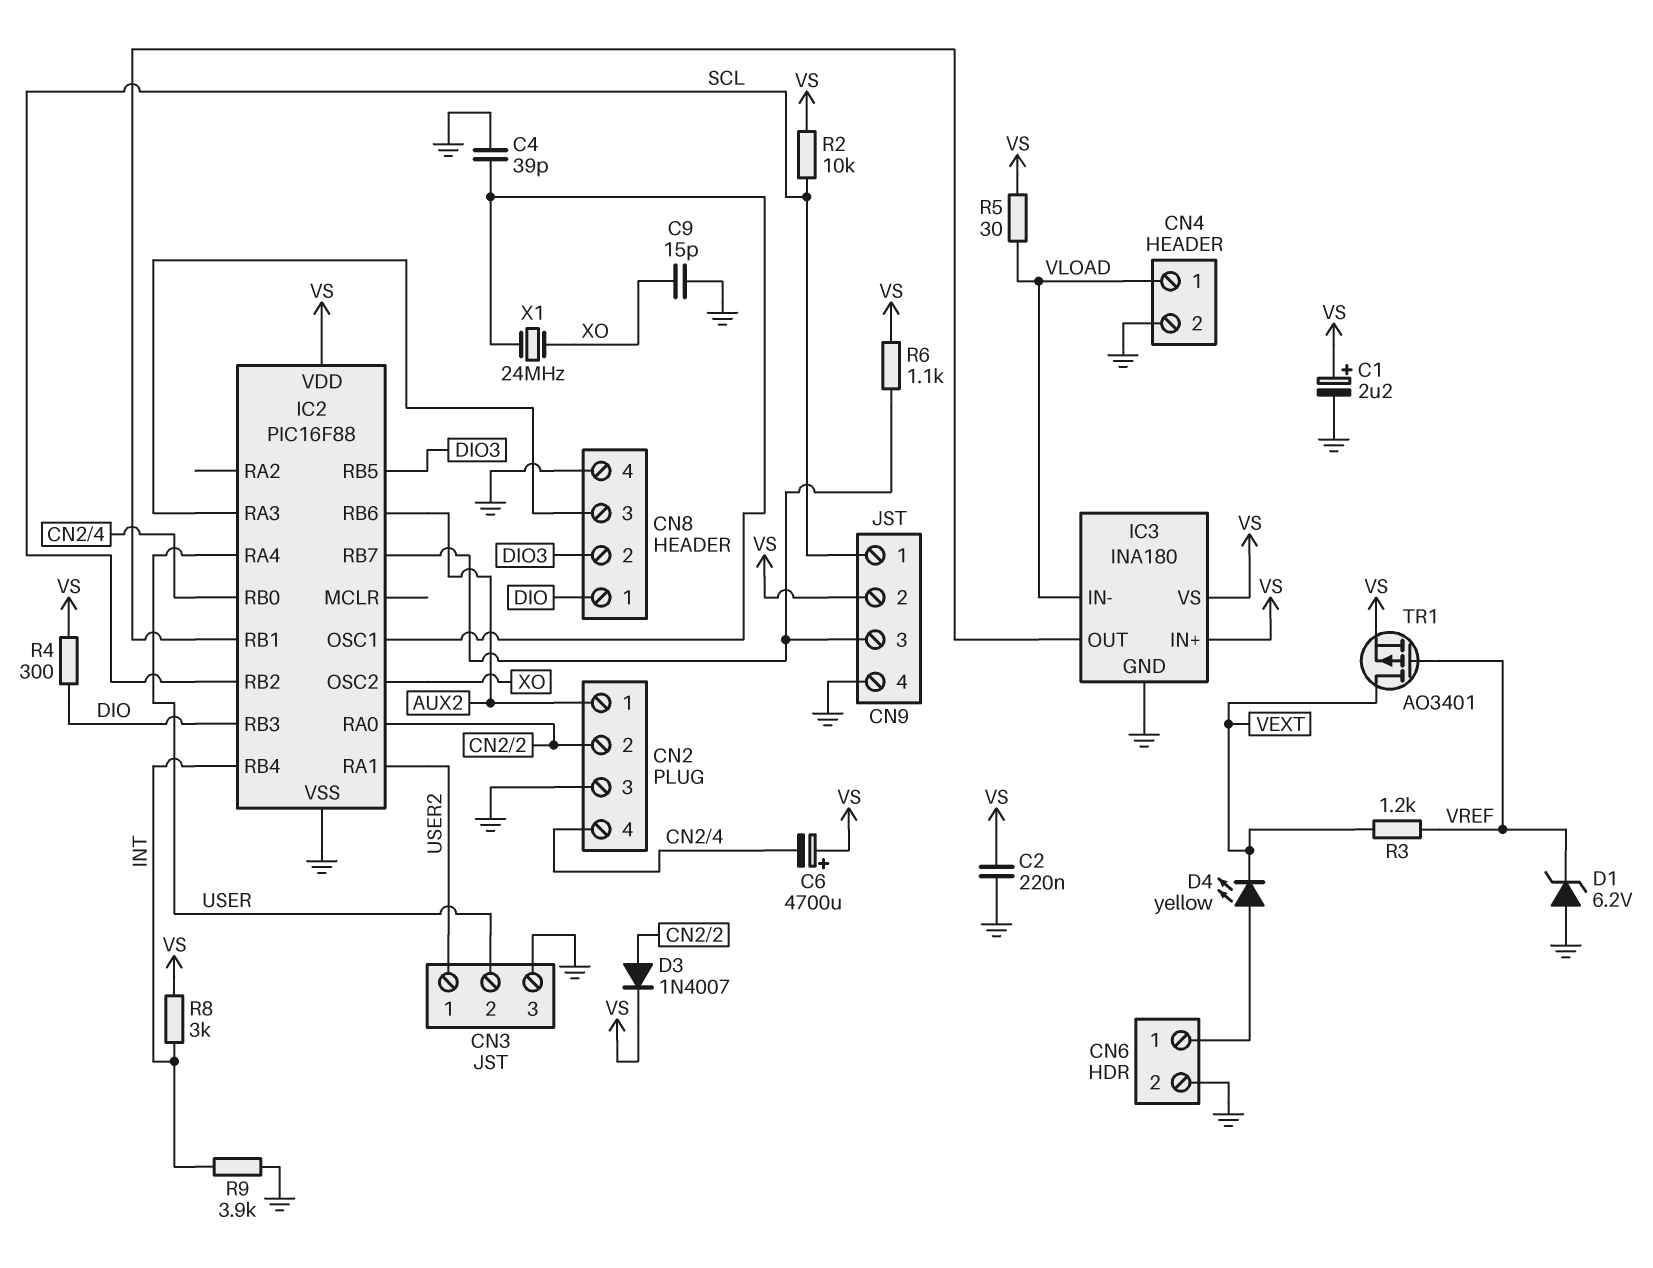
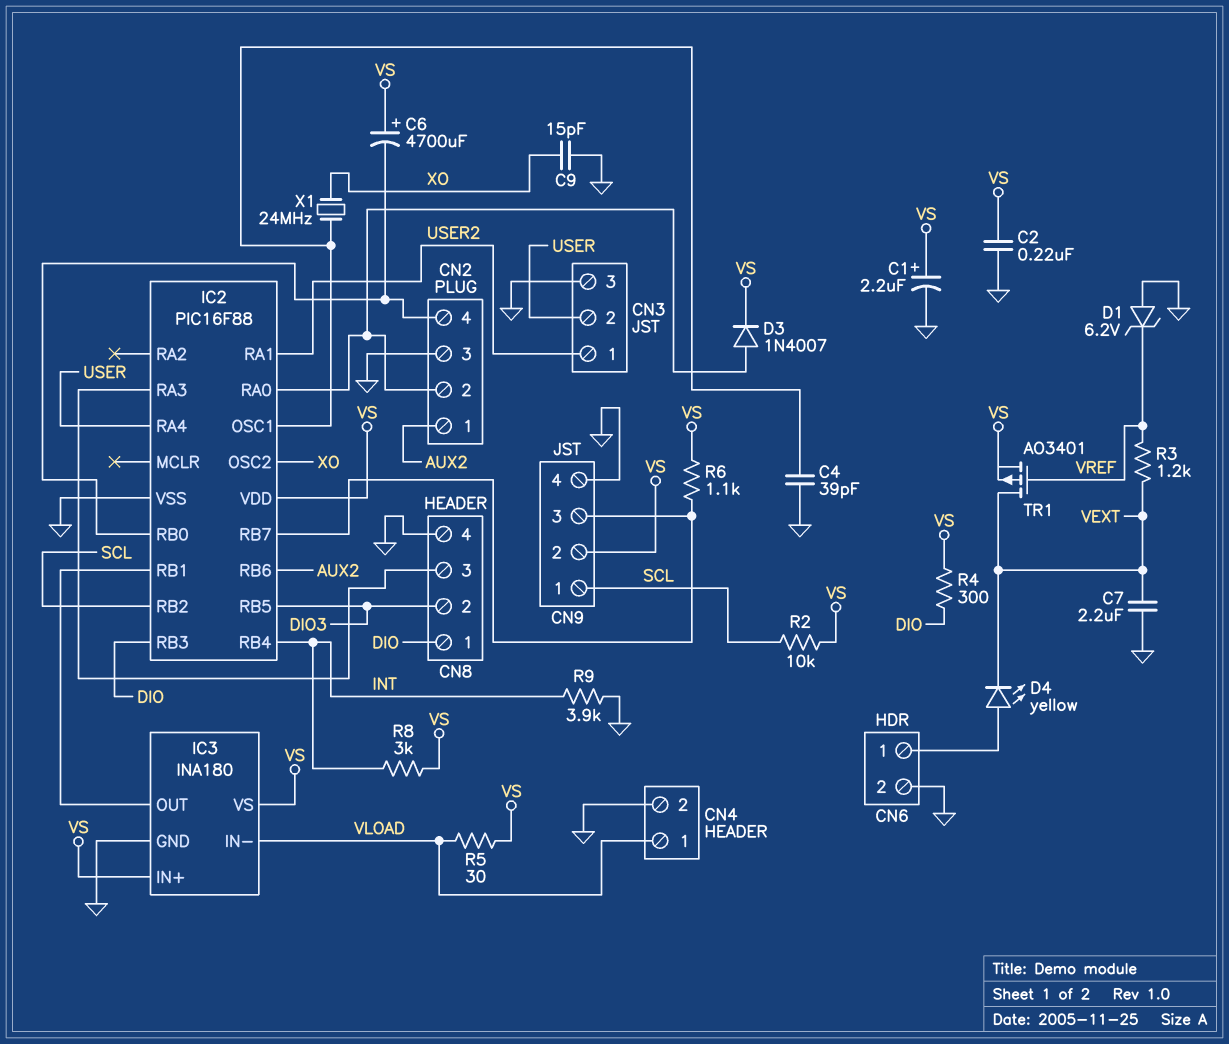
C7: none -> 2.2uF (GND, VEXT)

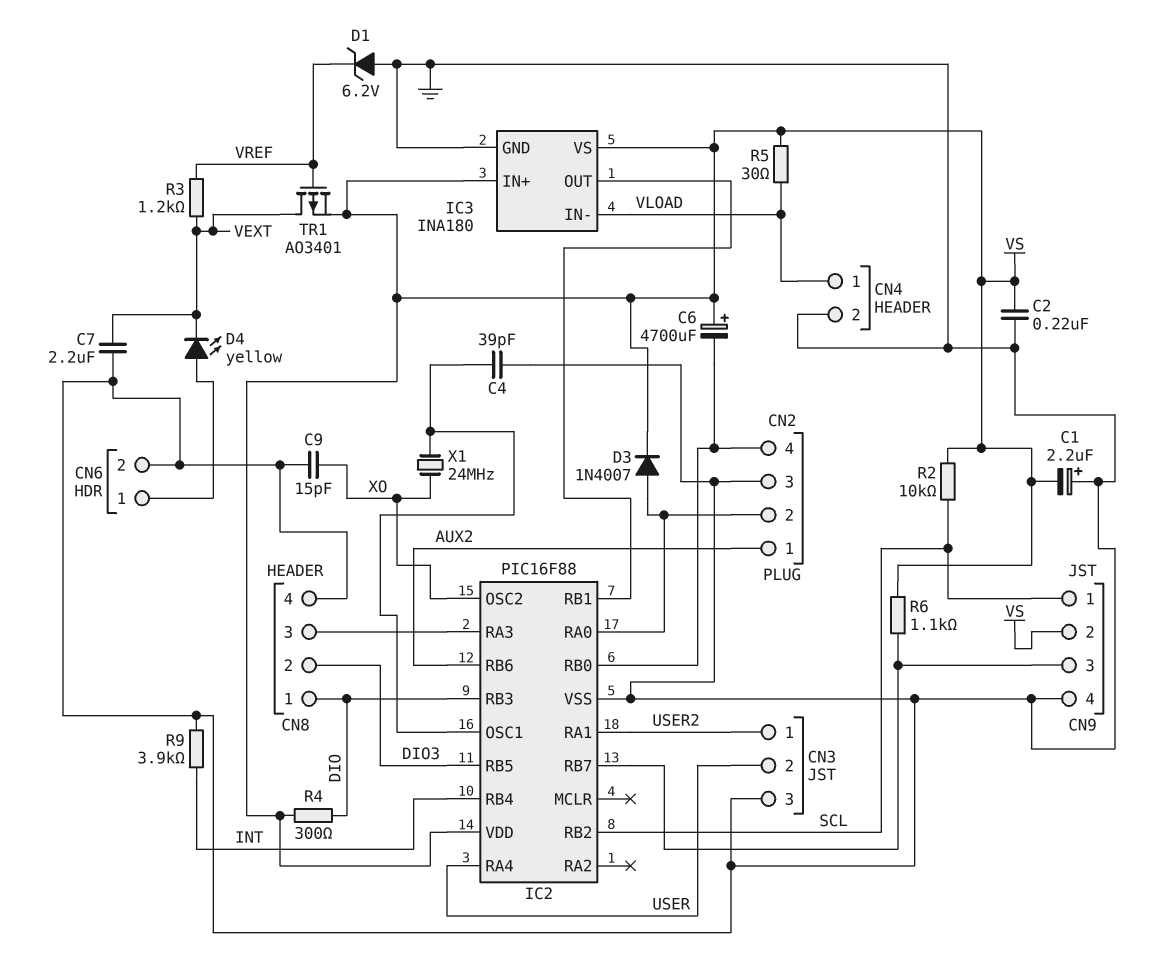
C1: 2.2uF (plus VS, minus GND) -> 2.2uF (plus GND, minus VS)
R8: 3k (INT, VS) -> none

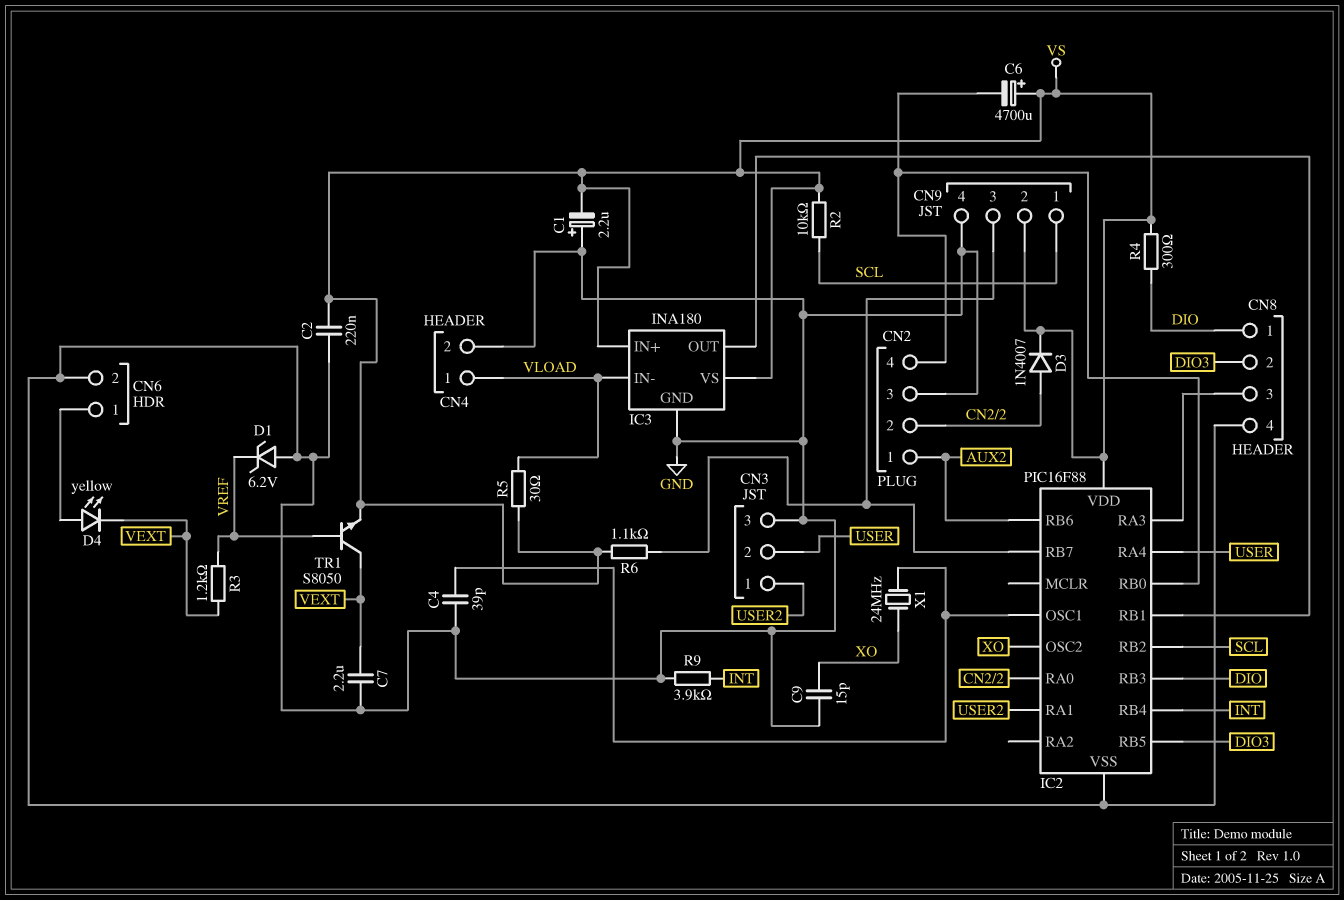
TR1: PMOS AO3401 (G VREF, D VEXT, S VS) -> NPN S8050 (B VREF, C VEXT, E VS)

